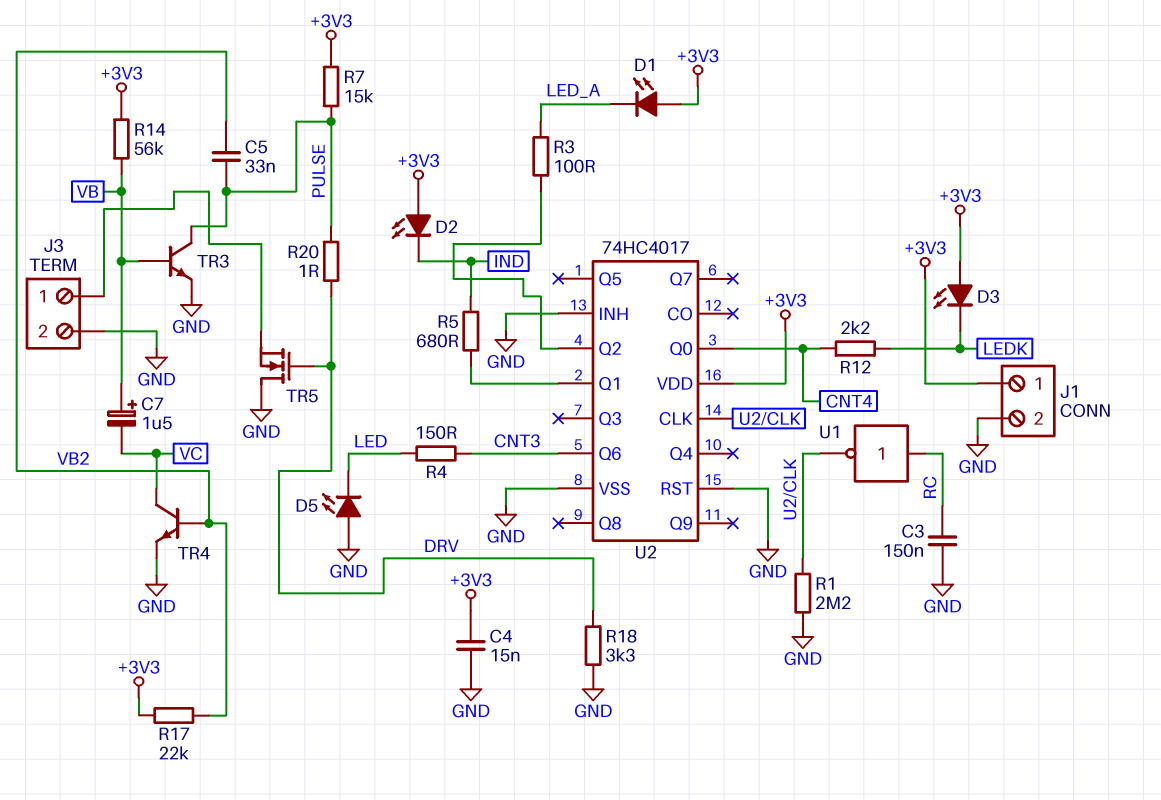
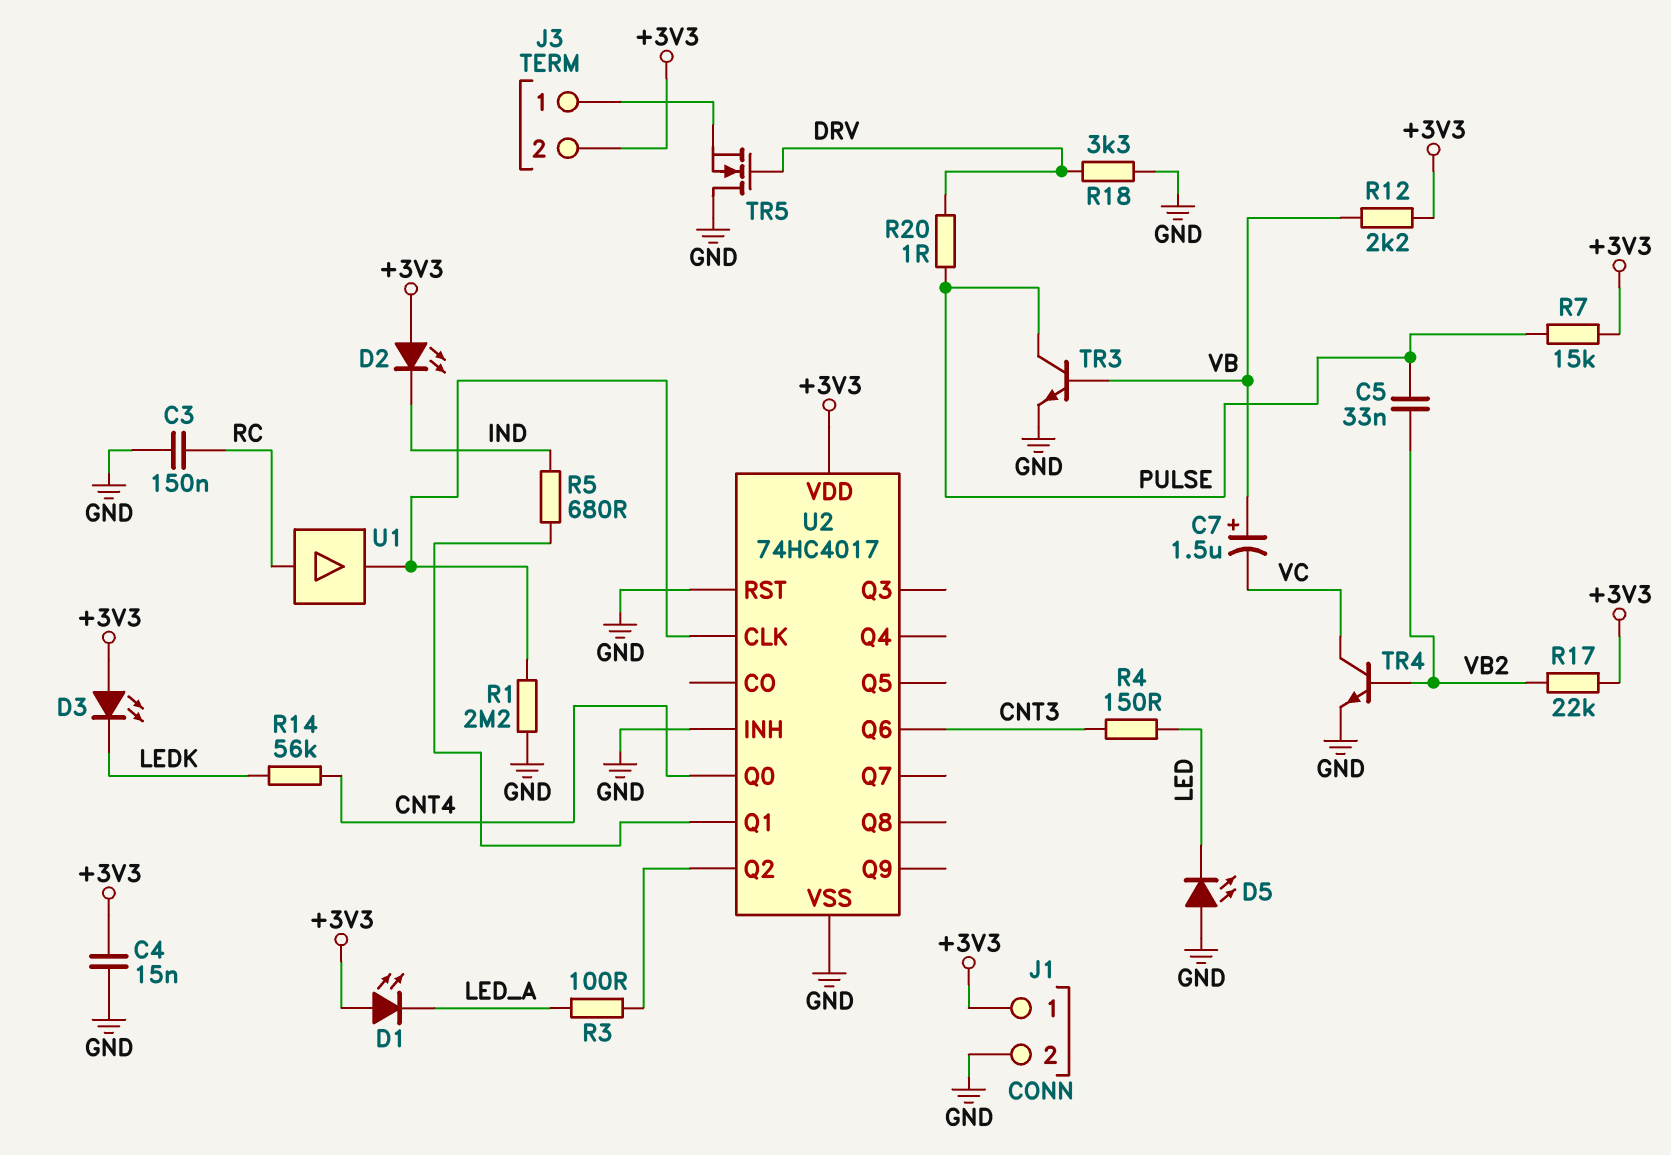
J3 pin 2: GND -> +3V3
R12: 2.2k (CNT4, LEDK) -> 2.2k (+3V3, VB)
R14: 56k (+3V3, VB) -> 56k (CNT4, LEDK)
U1: NOT (in RC, out U2/CLK) -> buffer (in RC, out U2/CLK)

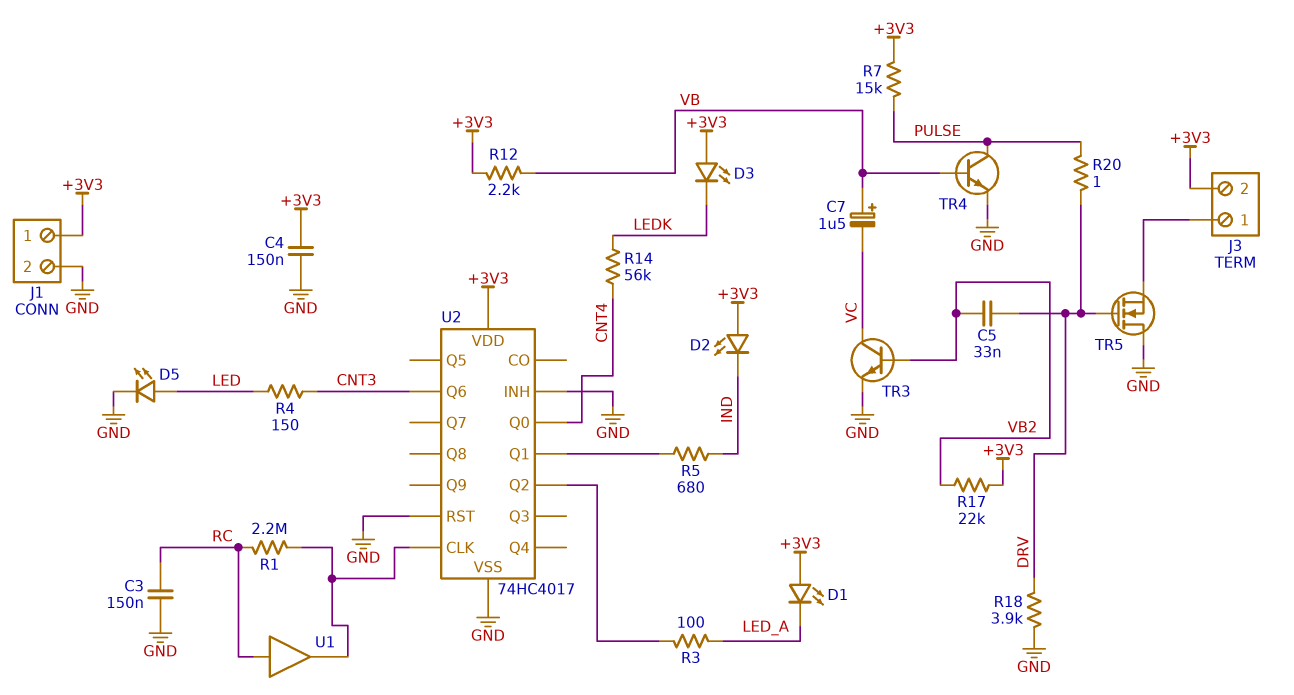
C4: 15nF (+3V3, GND) -> 150nF (+3V3, GND)
C5: 33nF (PULSE, VB2) -> 33nF (DRV, VB2)
D5: LED (A GND, K LED) -> LED (A LED, K GND)
R1: 2.2M (GND, U2/CLK) -> 2.2M (RC, U2/CLK)
R18: 3.3k (DRV, GND) -> 3.9k (DRV, GND)
TR3: NPN (B VB, C PULSE, E GND) -> NPN (B VB2, C VC, E GND)
TR4: NPN (B VB2, C VC, E GND) -> NPN (B VB, C PULSE, E GND)

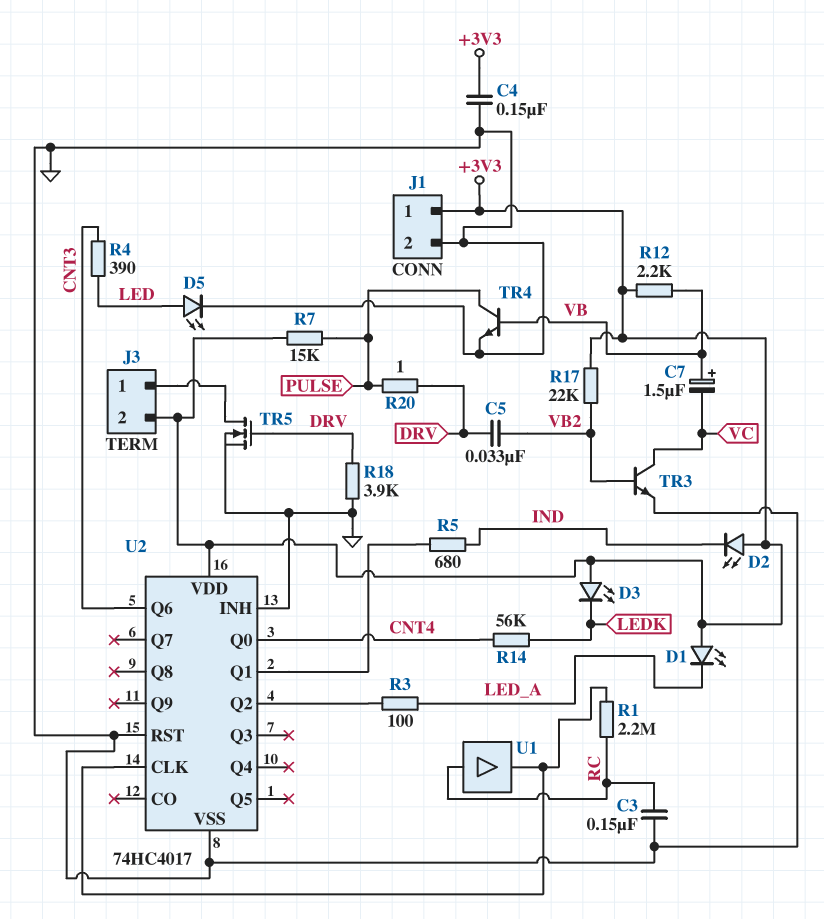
R4: 150 (CNT3, LED) -> 390 (CNT3, LED)
TR5: NMOS (G DRV, D GND, S J3/1) -> NMOS (G DRV, D J3/1, S GND)

